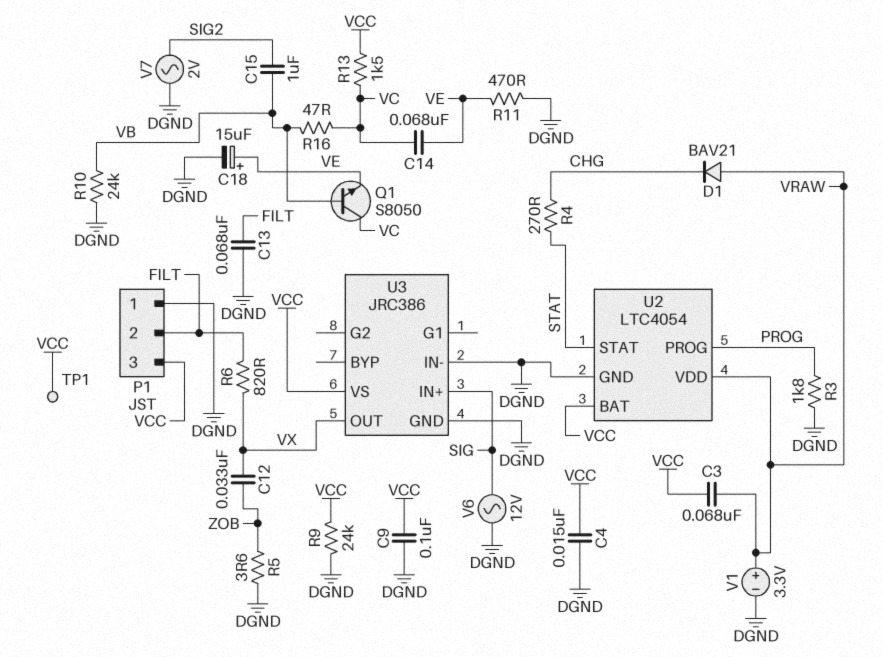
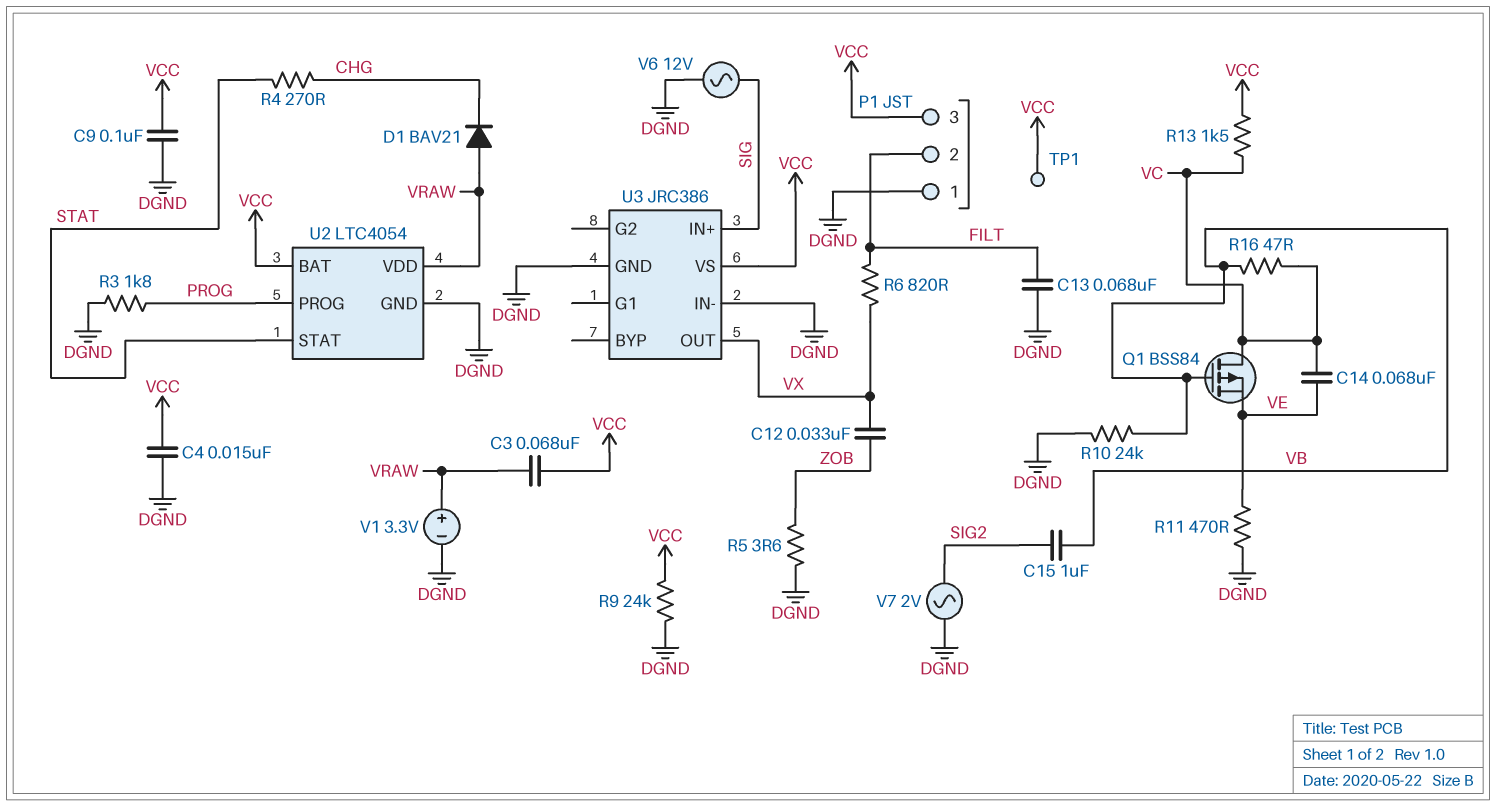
C18: 15uF (plus VE, minus DGND) -> none
Q1: NPN S8050 (B VB, C VC, E VE) -> PMOS BSS84 (G VB, D VC, S VE)

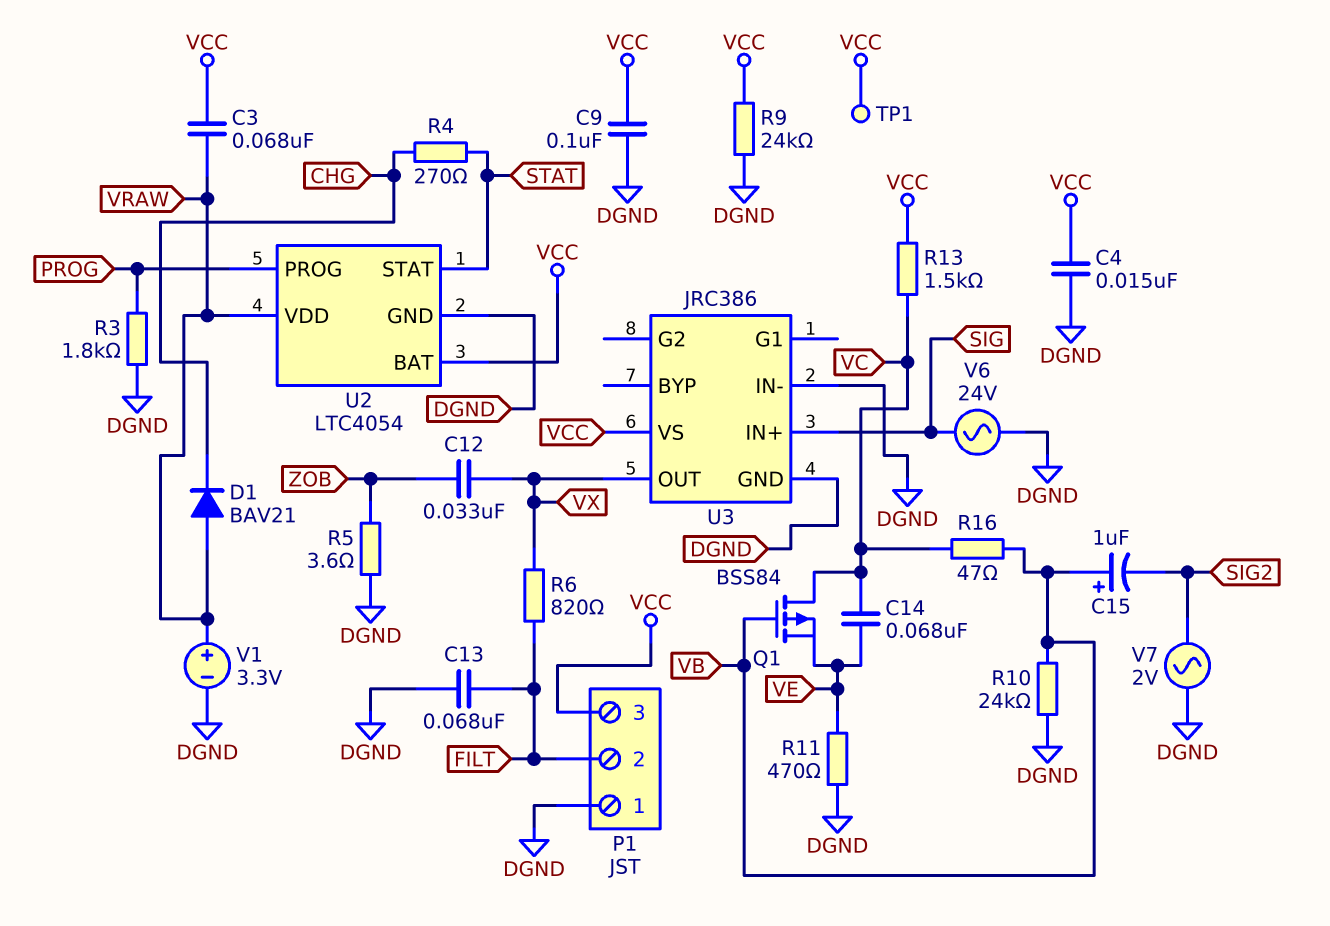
C15: 1uF (SIG2, VB) -> 1uF (plus VB, minus SIG2)
V6: AC 12V (DGND, SIG) -> AC 24V (DGND, SIG)

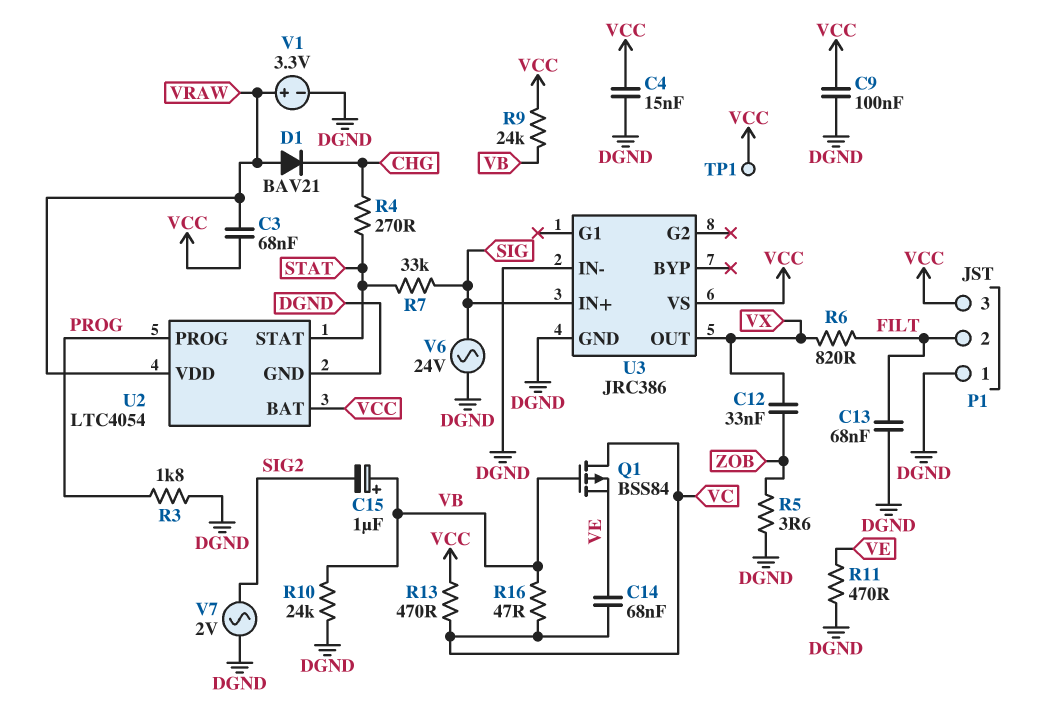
R7: none -> 33k (SIG, STAT)
R9: 24k (DGND, VCC) -> 24k (VB, VCC)
R13: 1.5k (VC, VCC) -> 470 (VC, VCC)

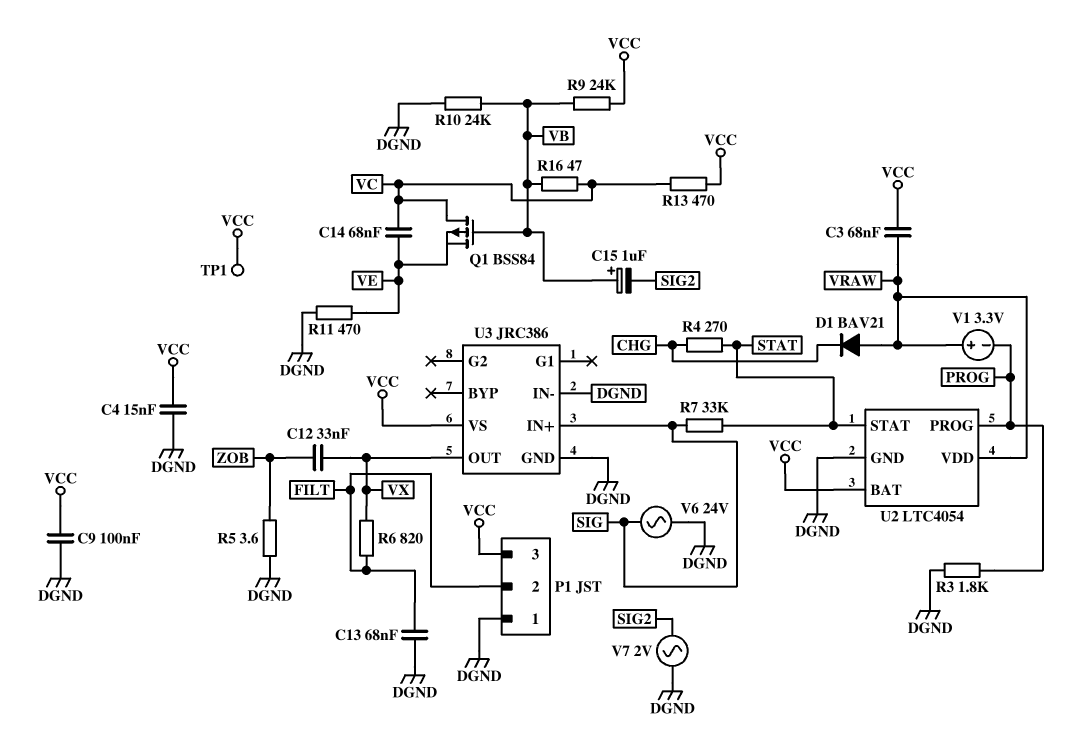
V1: 3.3V (plus VRAW, minus DGND) -> 3.3V (plus VRAW, minus PROG)

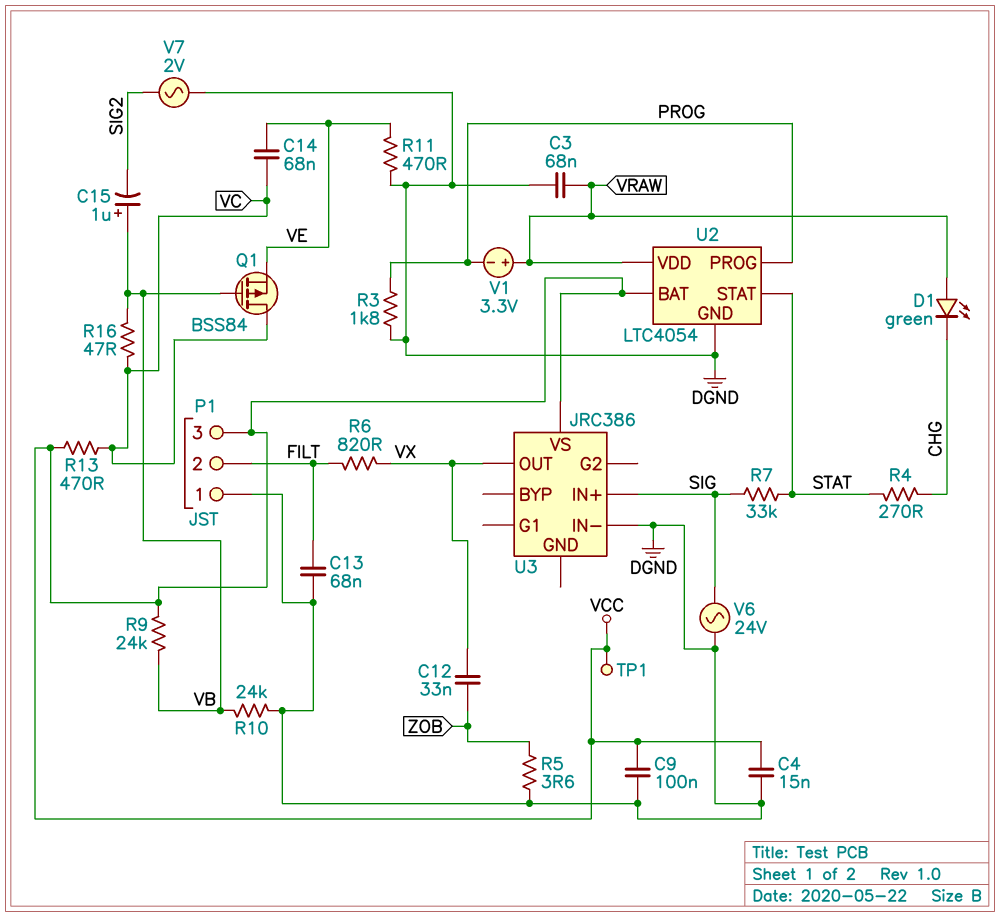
C3: 68nF (VCC, VRAW) -> 68nF (DGND, VRAW)
D1: diode BAV21 (A VRAW, K CHG) -> LED green (A VRAW, K CHG)
U3 pin GND: DGND -> none

